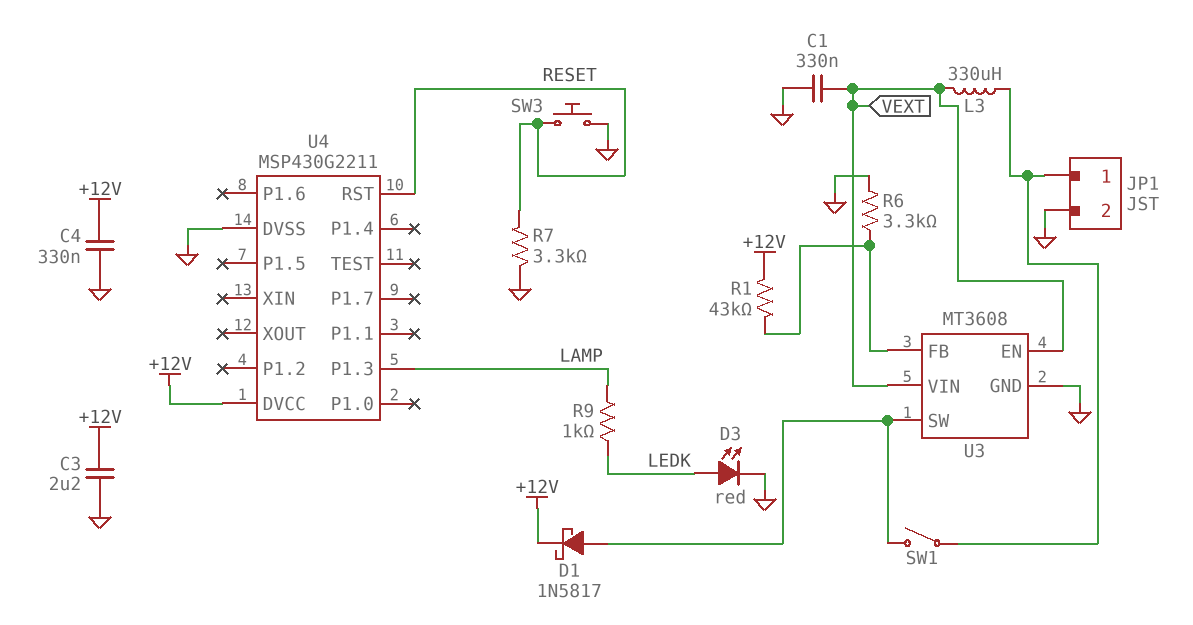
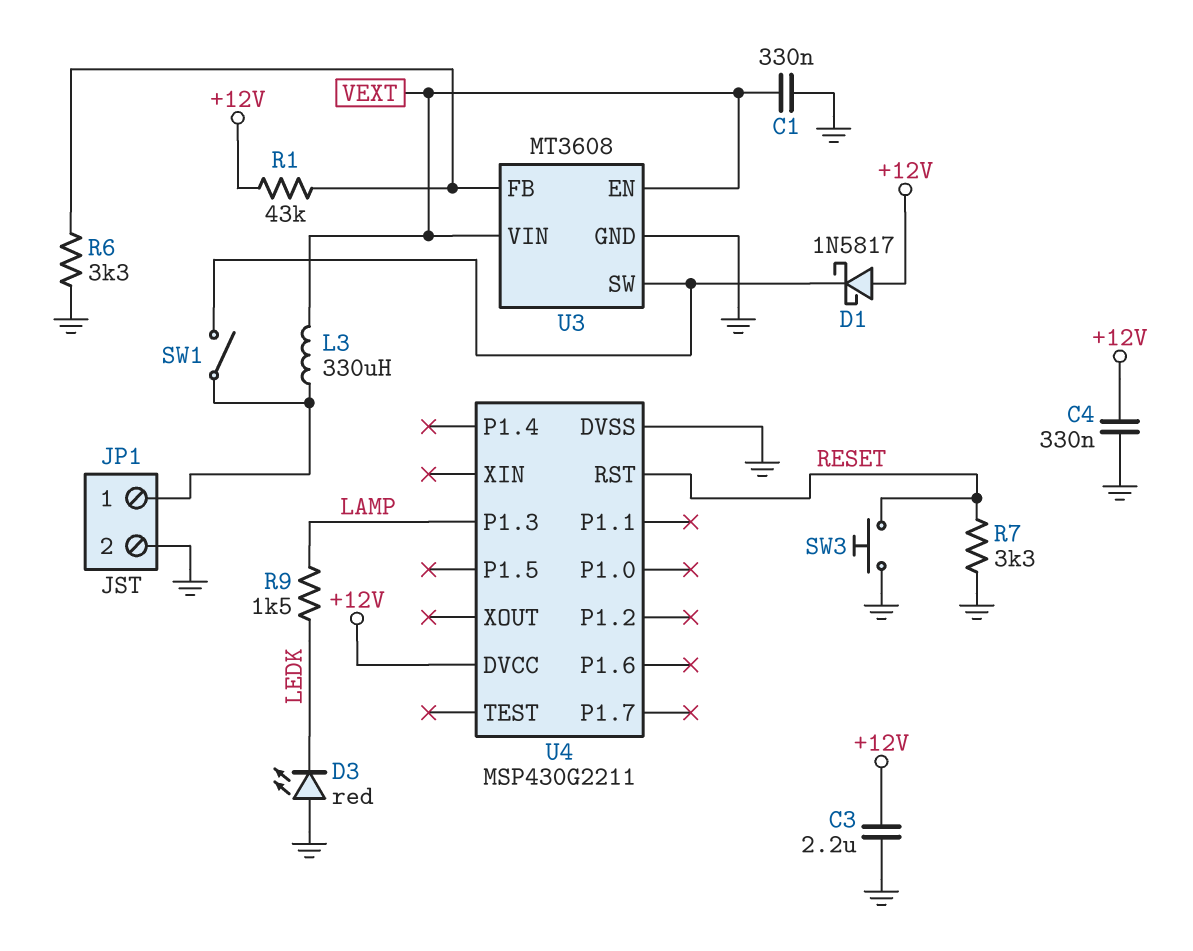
D1: schottky 1N5817 (A U3/SW, K +12V) -> schottky 1N5817 (A +12V, K U3/SW)
D3: LED red (A LEDK, K GND) -> LED red (A GND, K LEDK)
R9: 1k (LAMP, LEDK) -> 1.5k (LAMP, LEDK)

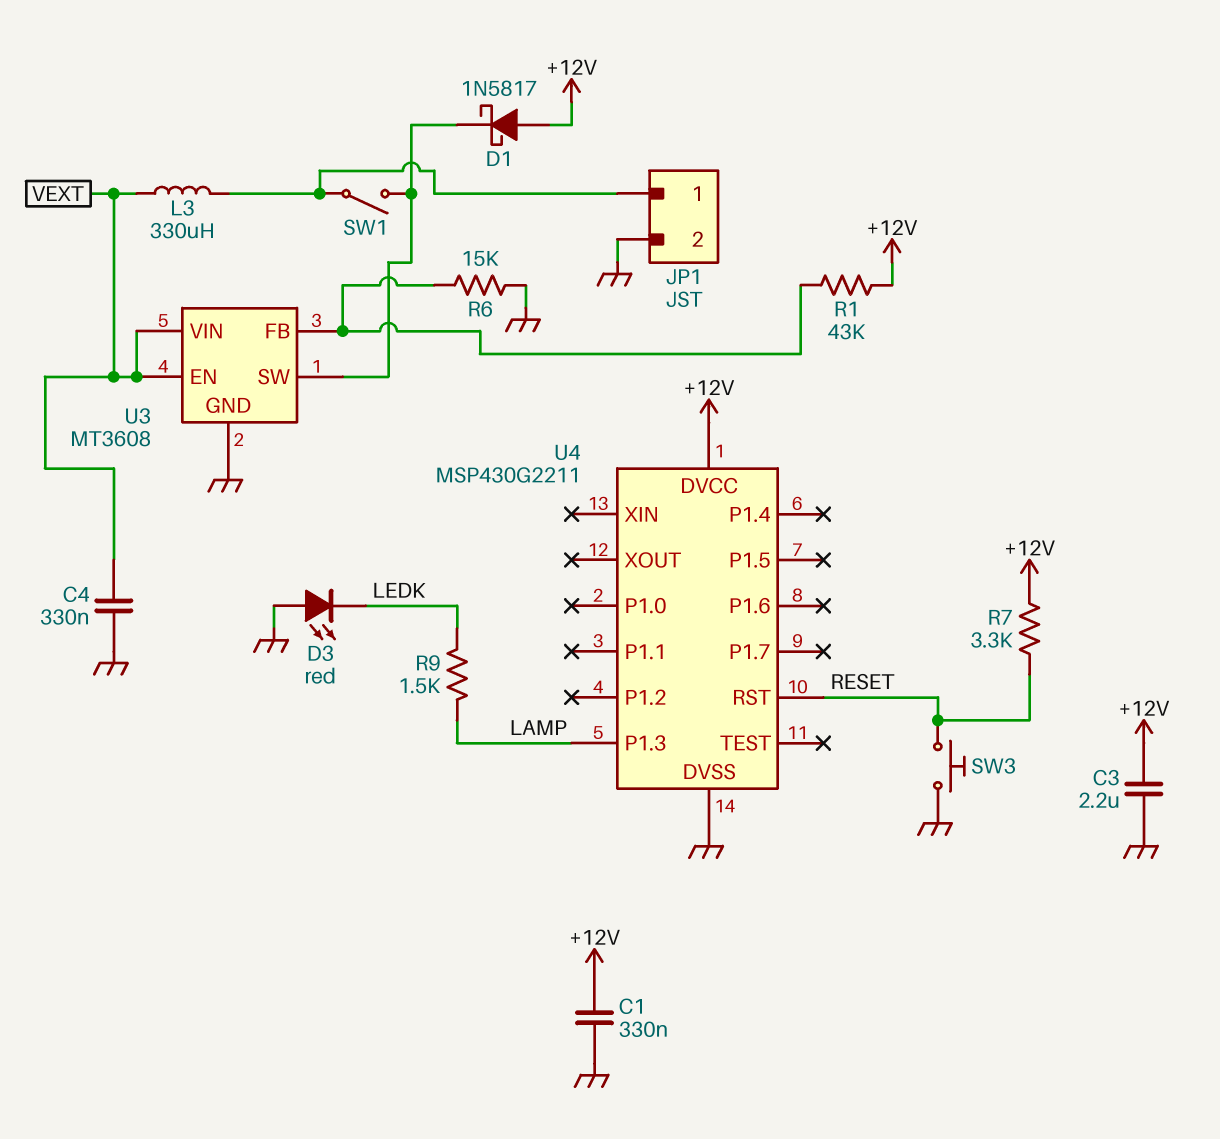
C1: 330nF (GND, VEXT) -> 330nF (+12V, GND)
C4: 330nF (+12V, GND) -> 330nF (GND, VEXT)
R6: 3.3k (GND, U3/FB) -> 15k (GND, U3/FB)
R7: 3.3k (GND, RESET) -> 3.3k (+12V, RESET)

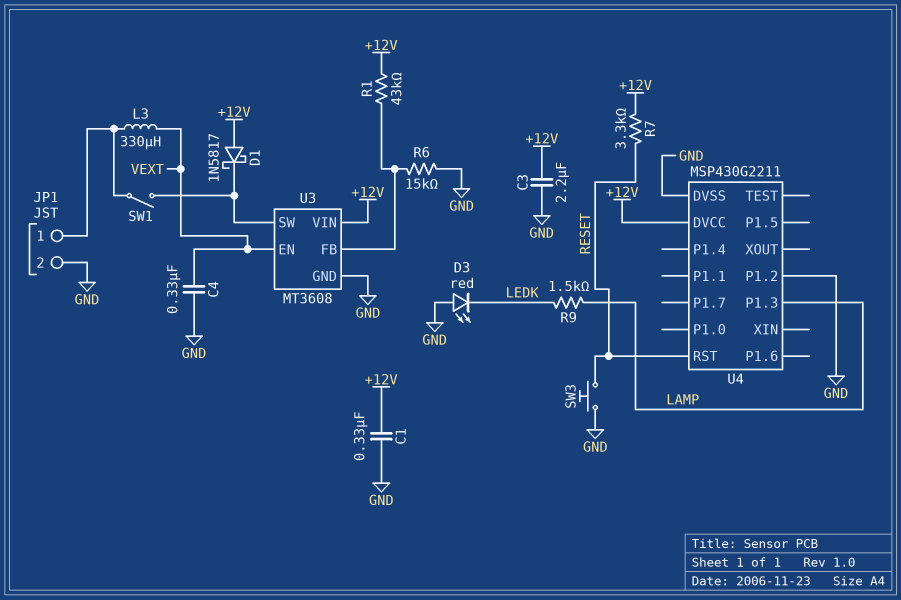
U3 pin VIN: VEXT -> +12V
U4 pin P1.2: none -> GND

